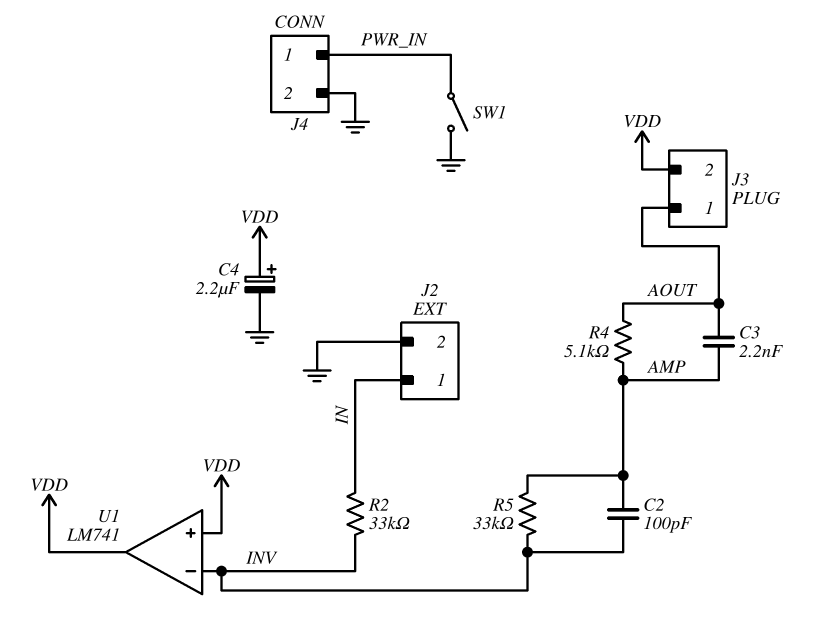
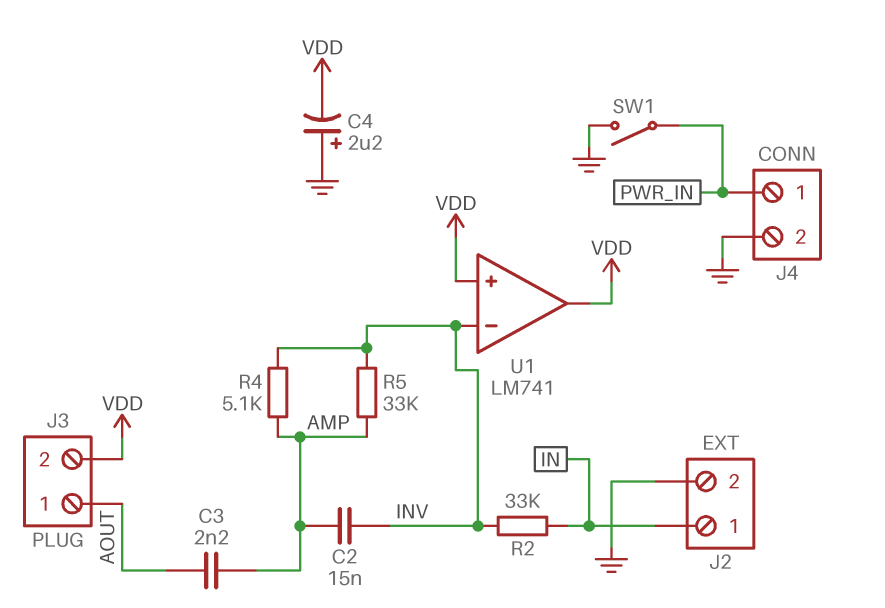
C2: 100pF (AMP, INV) -> 15nF (AMP, INV)
C4: 2.2uF (plus VDD, minus GND) -> 2.2uF (plus GND, minus VDD)
R4: 5.1k (AMP, AOUT) -> 5.1k (AMP, INV)

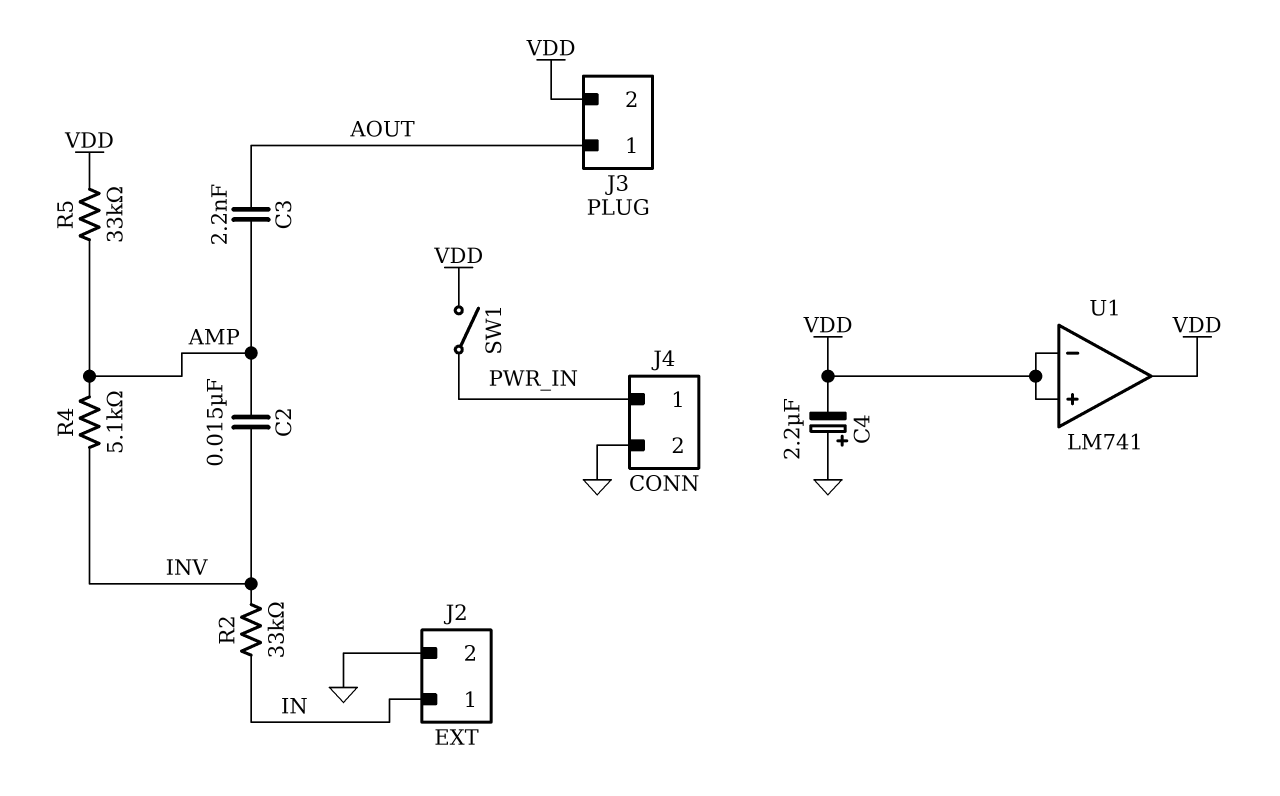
R5: 33k (AMP, INV) -> 33k (AMP, VDD)
SW1: switch (GND, PWR_IN) -> switch (PWR_IN, VDD)
U1 pin in-: INV -> VDD

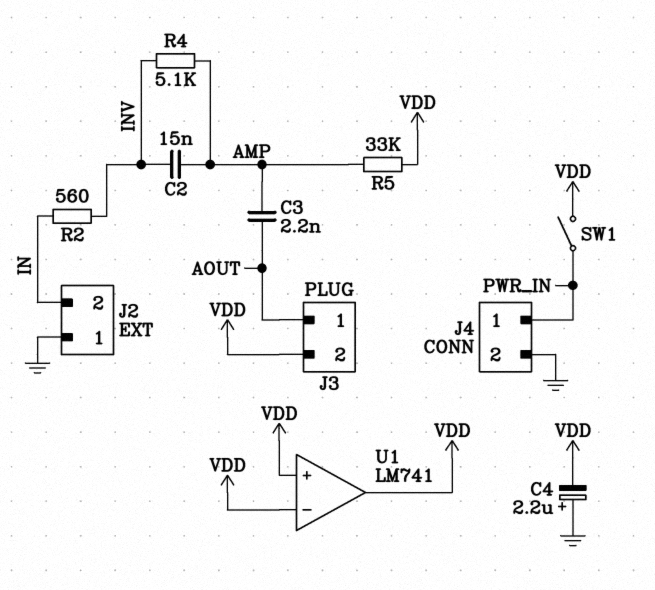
J2 pin 1: IN -> GND
J2 pin 2: GND -> IN
R2: 33k (IN, INV) -> 560 (IN, INV)

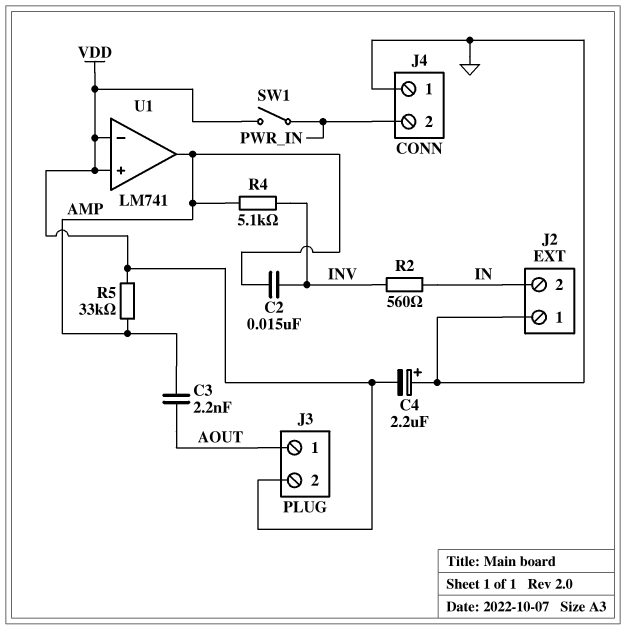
J4 pin 1: PWR_IN -> GND
J4 pin 2: GND -> PWR_IN
U1 pin out: VDD -> AMP

